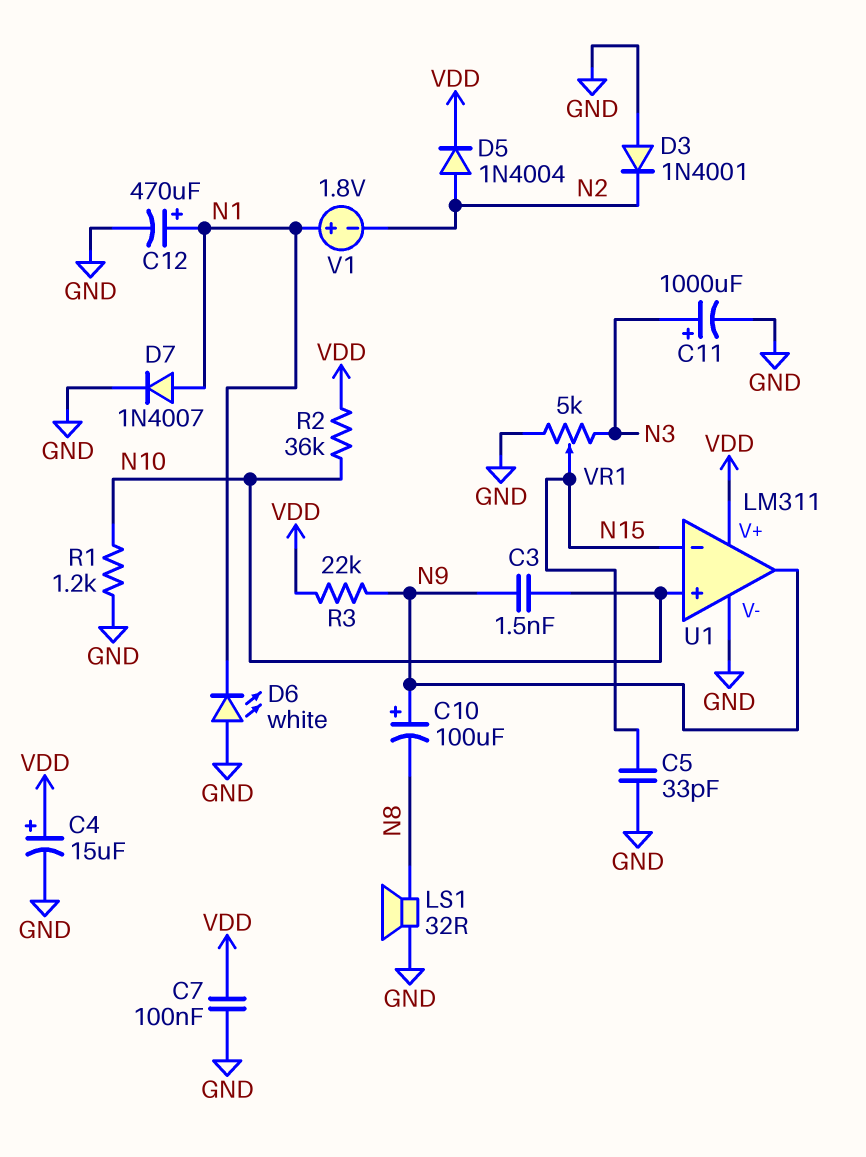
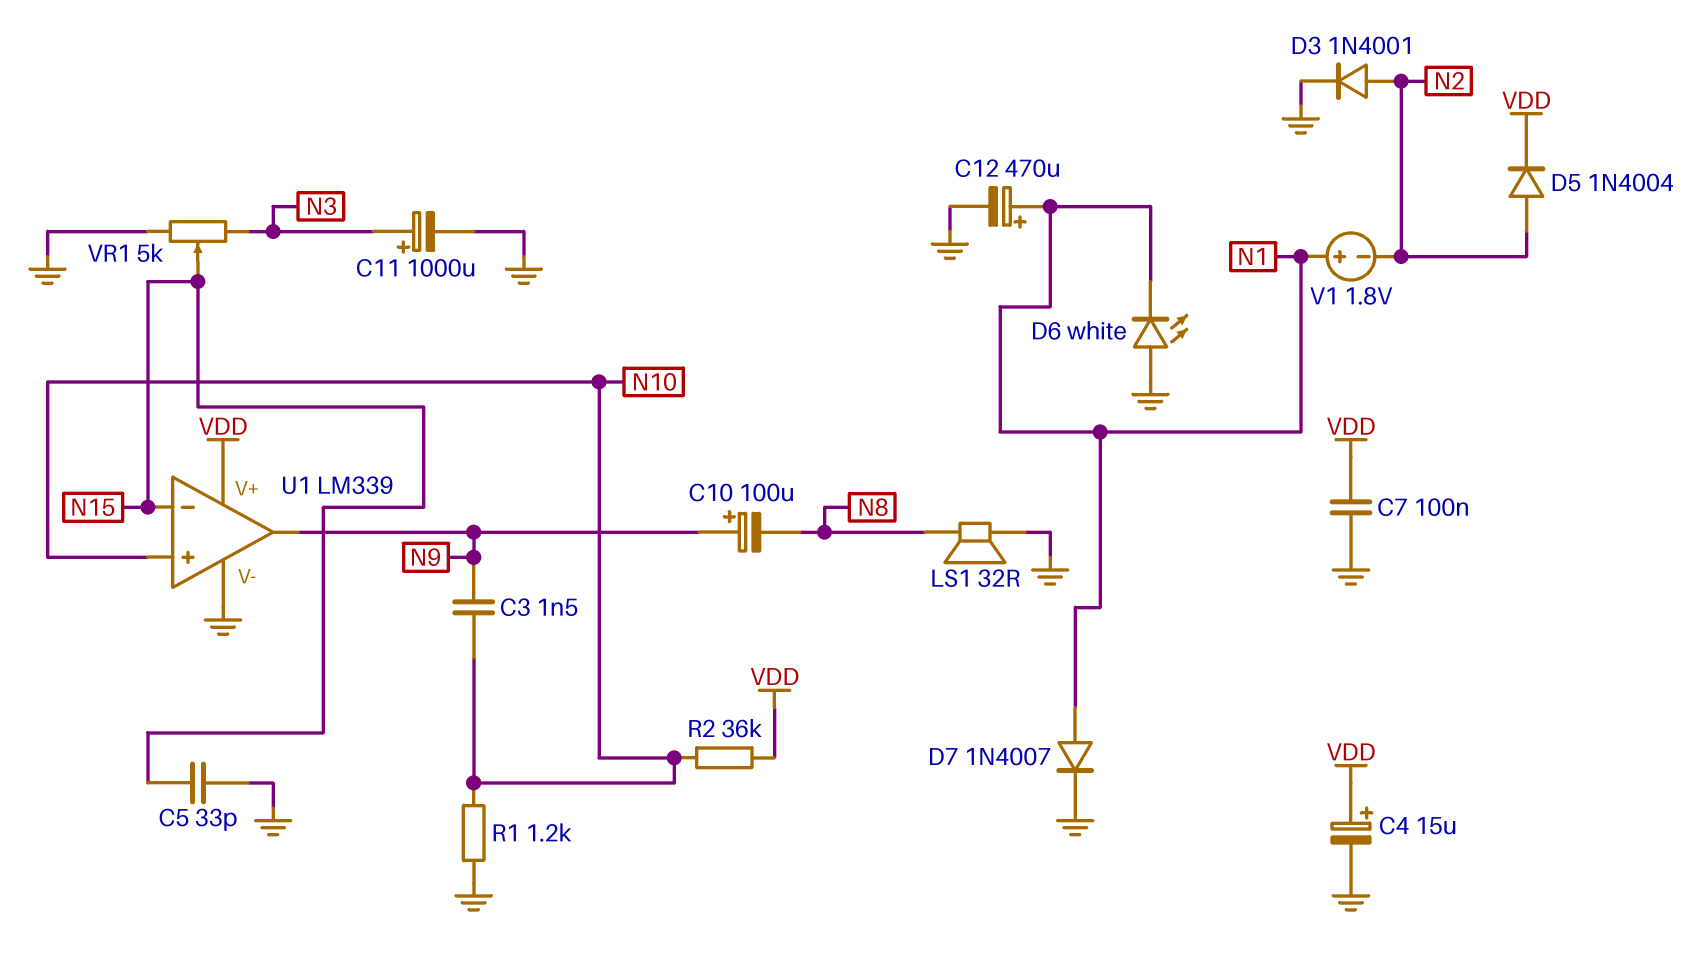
D3: diode 1N4001 (A GND, K N2) -> diode 1N4001 (A N2, K GND)
R3: 22k (N9, VDD) -> none
U1: LM311 -> LM339

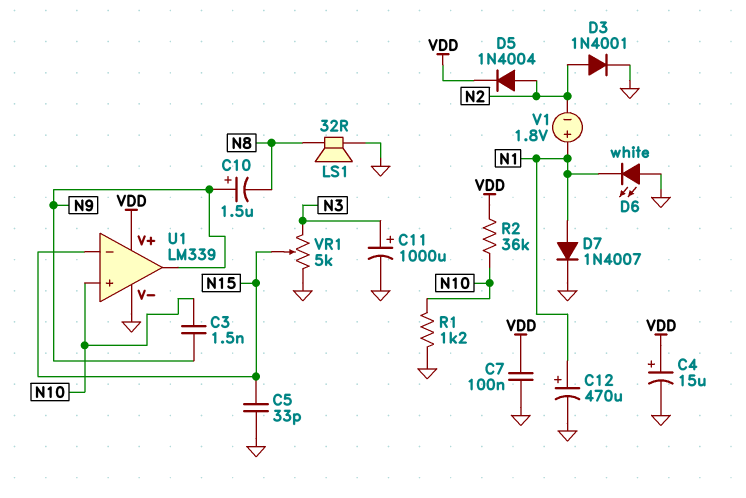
C10: 100uF (plus N9, minus N8) -> 1.5uF (plus N9, minus N8)

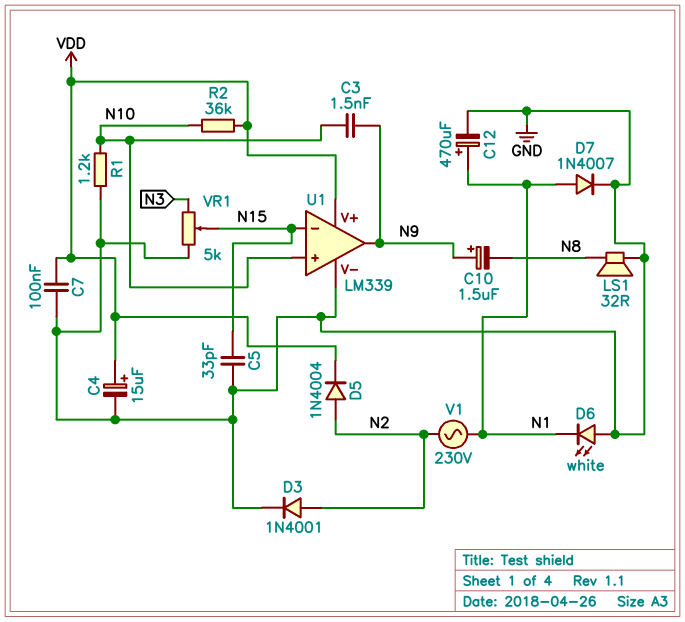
C11: 1000uF (plus N3, minus GND) -> none
V1: 1.8V (plus N1, minus N2) -> AC 230V (N1, N2)

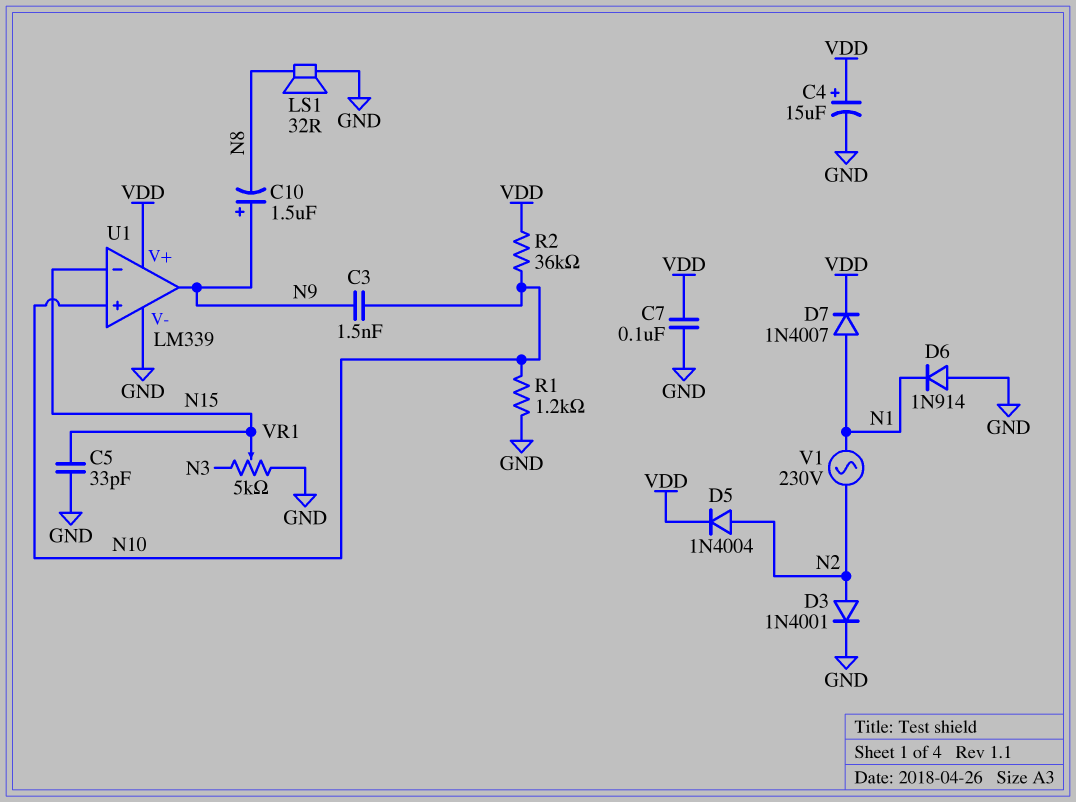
C12: 470uF (plus N1, minus GND) -> none
D6: LED white (A GND, K N1) -> diode 1N914 (A GND, K N1)
D7: diode 1N4007 (A N1, K GND) -> diode 1N4007 (A N1, K VDD)

